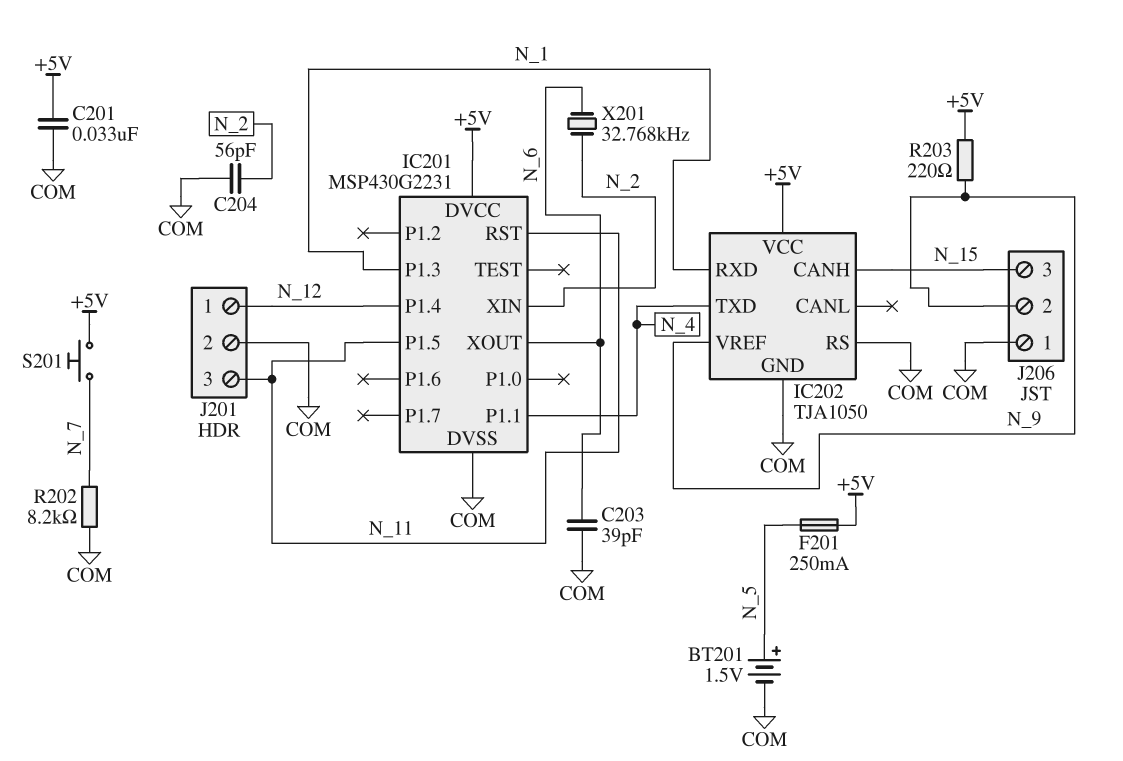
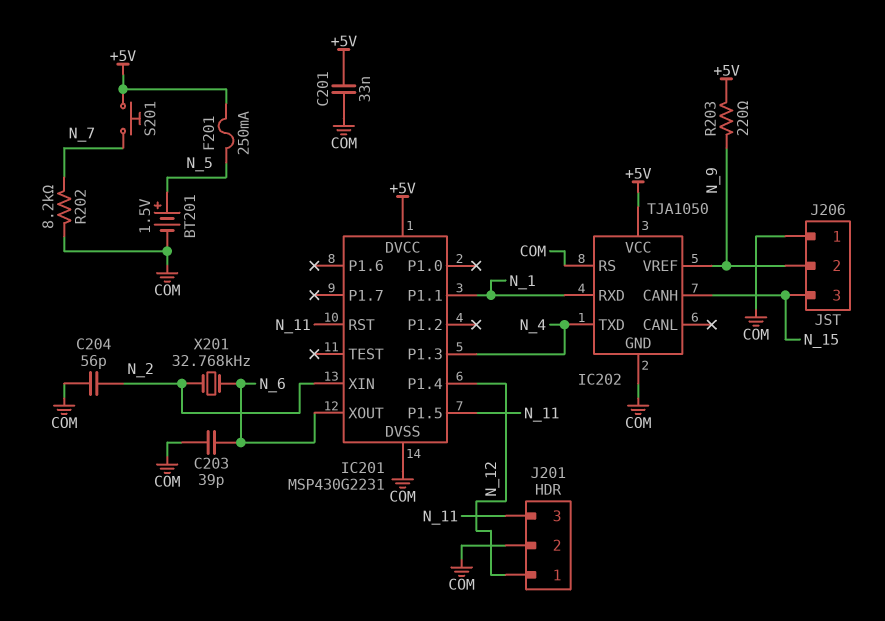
IC201 pin P1.1: N_4 -> N_1
IC201 pin P1.3: N_1 -> N_4

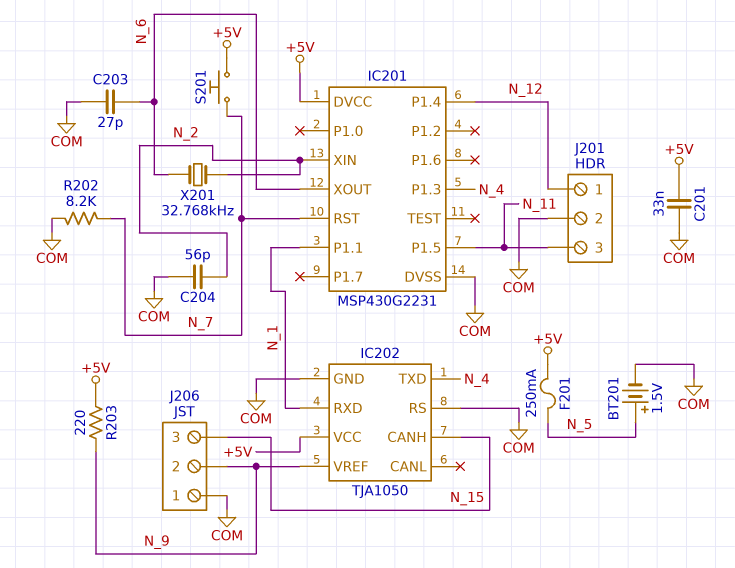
C203: 39pF (COM, N_6) -> 27pF (COM, N_6)
IC201 pin RST: N_11 -> N_7

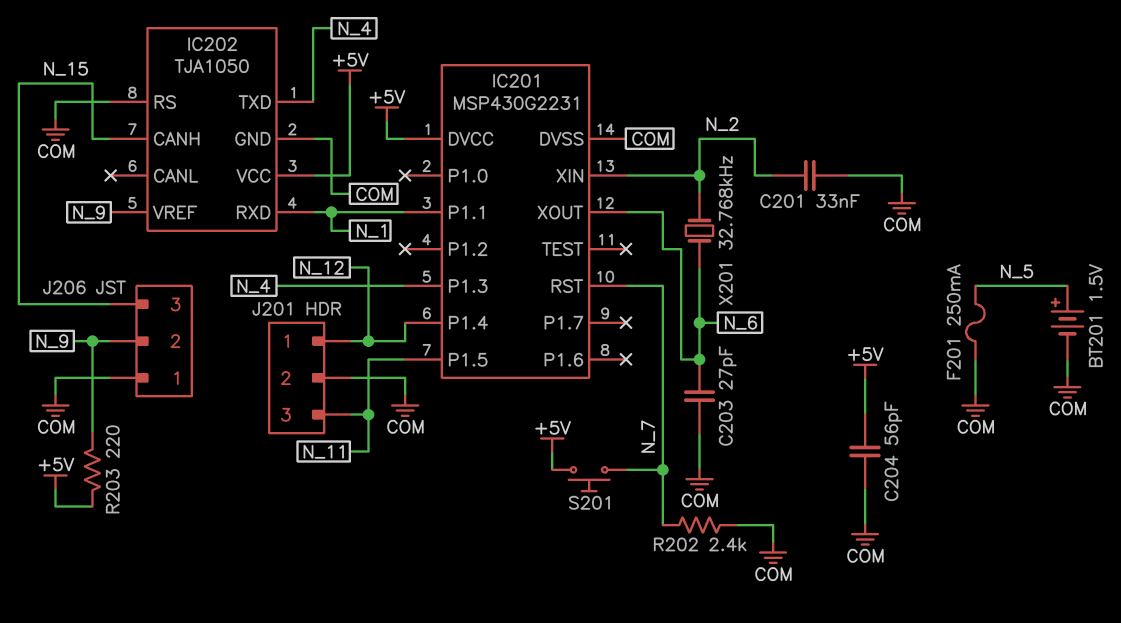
C201: 33nF (+5V, COM) -> 33nF (COM, N_2)
C204: 56pF (COM, N_2) -> 56pF (+5V, COM)
F201: 250mA (+5V, N_5) -> 250mA (COM, N_5)
R202: 8.2k (COM, N_7) -> 2.4k (COM, N_7)

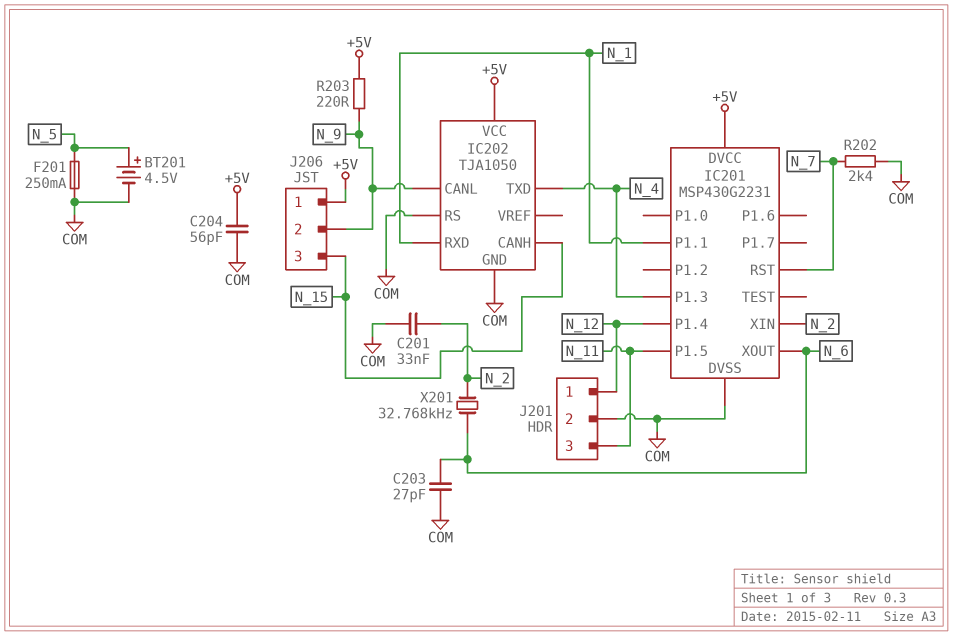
BT201: 1.5V (plus N_5, minus COM) -> 4.5V (plus N_5, minus COM)
IC202 pin CANL: none -> N_9
IC202 pin VREF: N_9 -> none
J206 pin 1: COM -> +5V
S201: button (+5V, N_7) -> none

